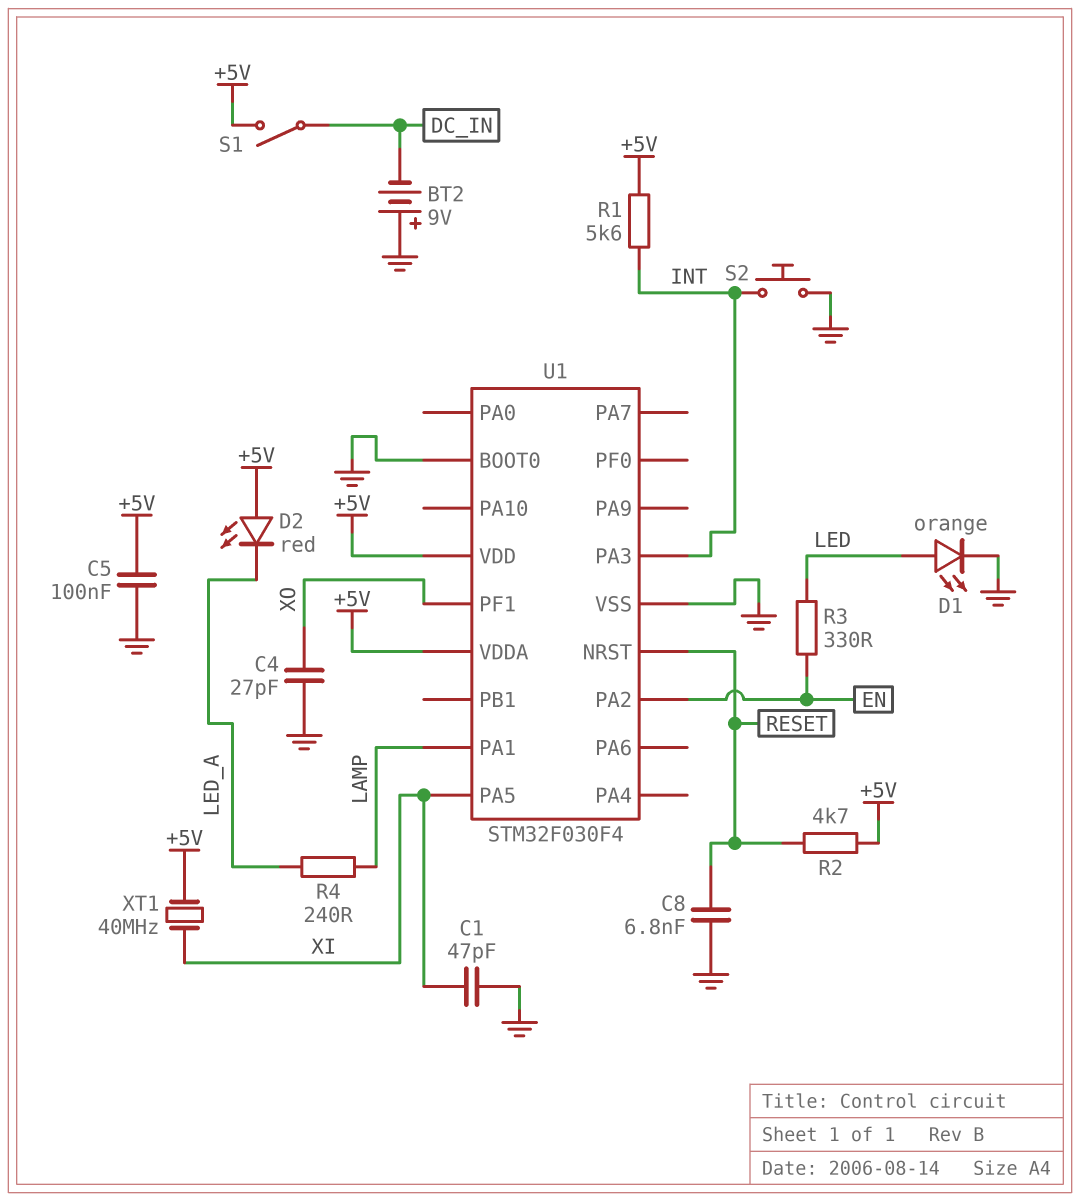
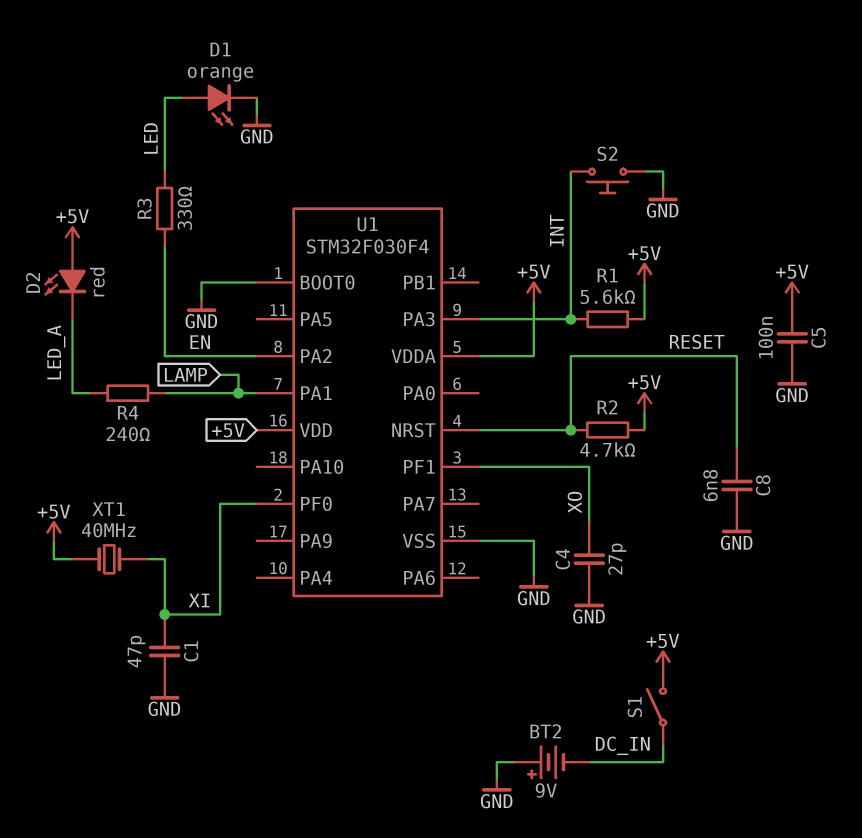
U1 pin PA5: XI -> none
U1 pin PF0: none -> XI

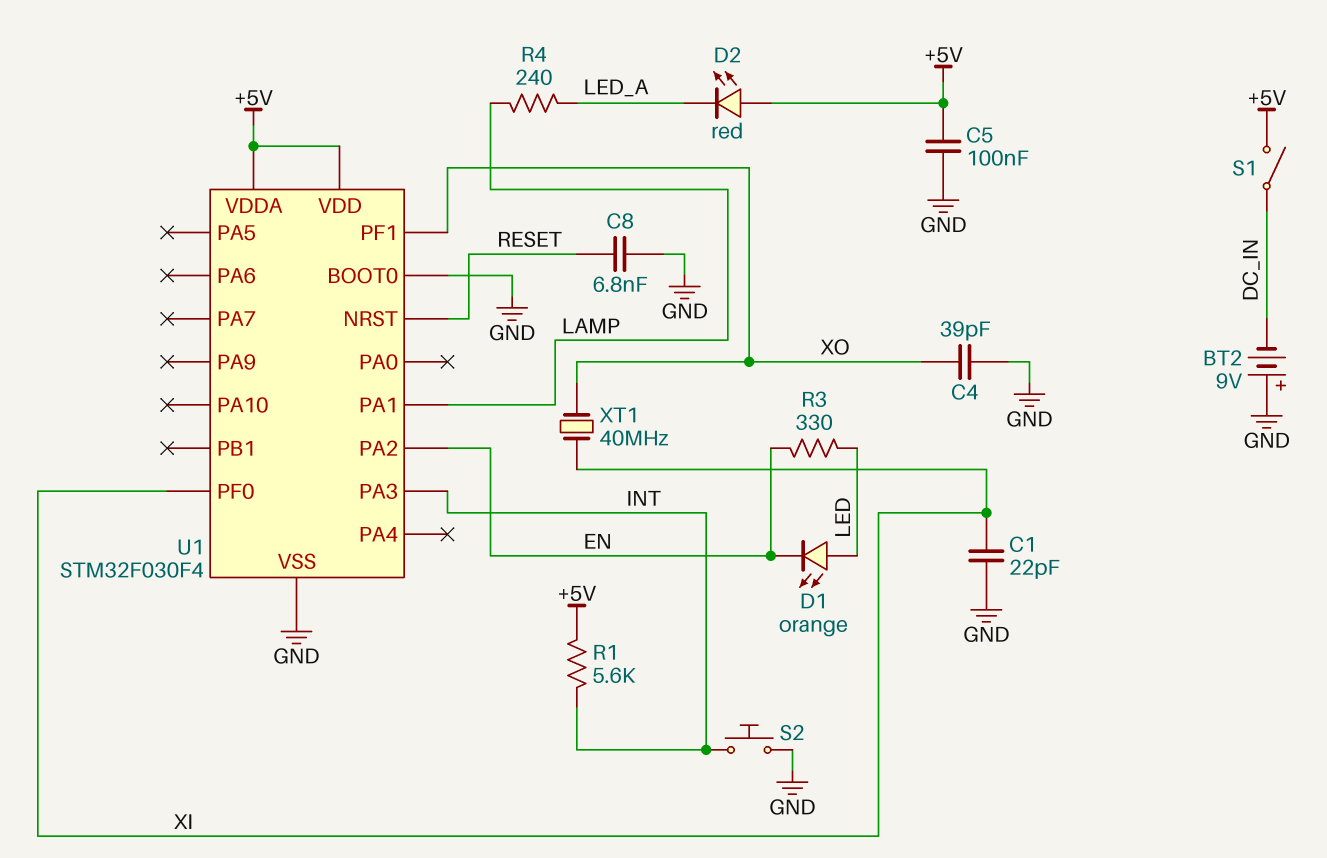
C1: 47pF (GND, XI) -> 22pF (GND, XI)
C4: 27pF (GND, XO) -> 39pF (GND, XO)
D1: LED orange (A LED, K GND) -> LED orange (A LED, K EN)
R2: 4.7k (+5V, RESET) -> none
XT1: 40MHz (+5V, XI) -> 40MHz (XI, XO)

